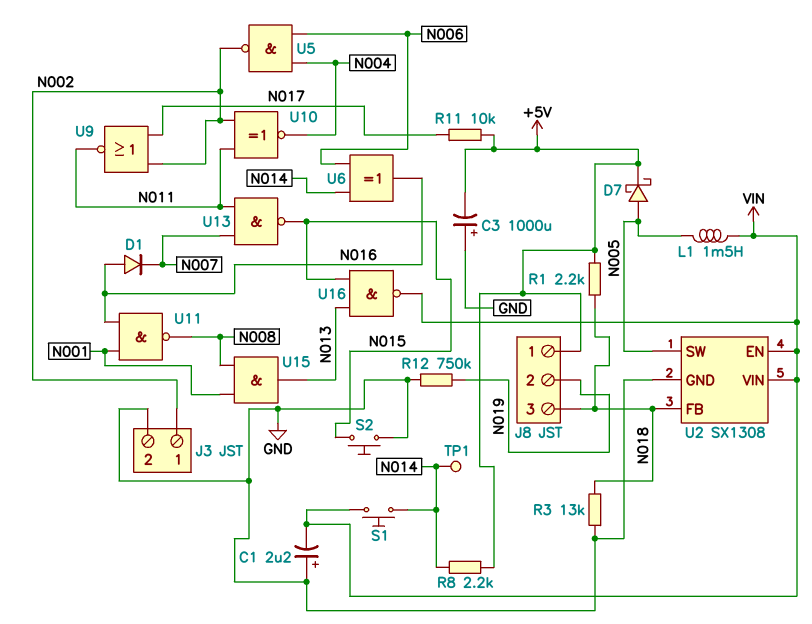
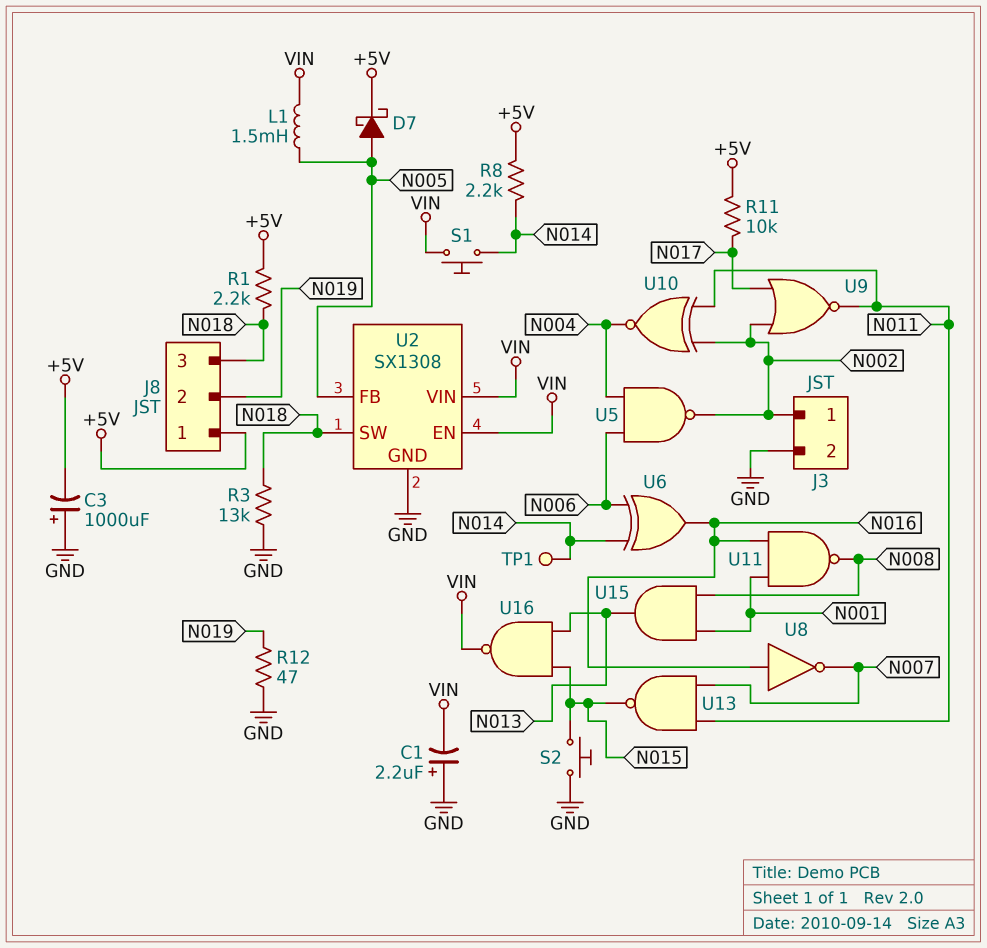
D1: diode (A N016, K N007) -> none
R12: 750k (GND, N019) -> 47 (GND, N019)
U2 pin FB: N018 -> N005
U2 pin SW: N005 -> N018
U8: none -> NOT (in N016, out N007)

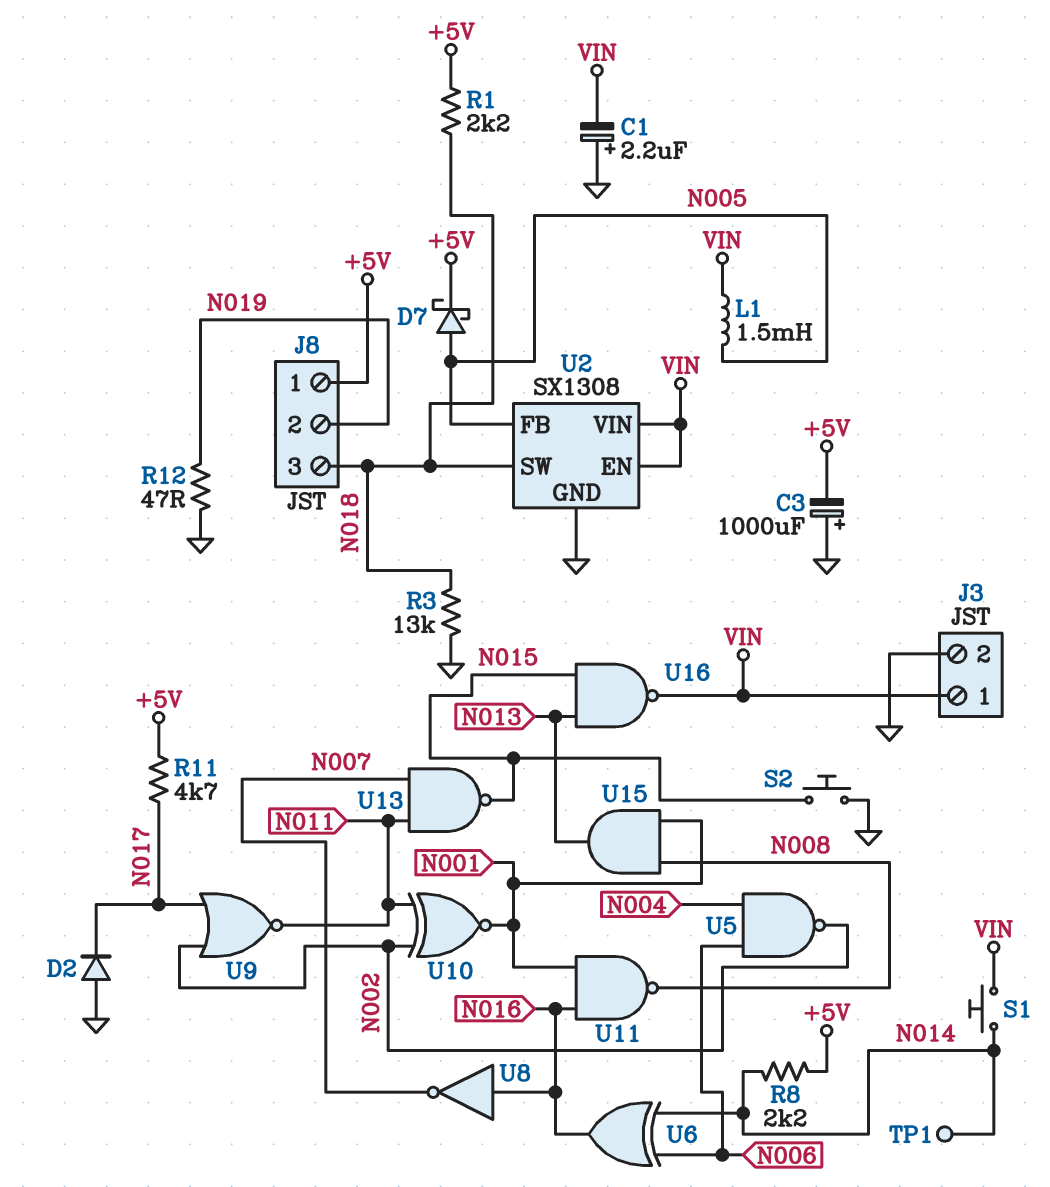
D2: none -> diode (A GND, K N017)
J3 pin 1: N002 -> VIN
R11: 10k (+5V, N017) -> 4.7k (+5V, N017)
U10: XNOR (in N002, in N011, out N004) -> XNOR (in N002, in N011, out N001)

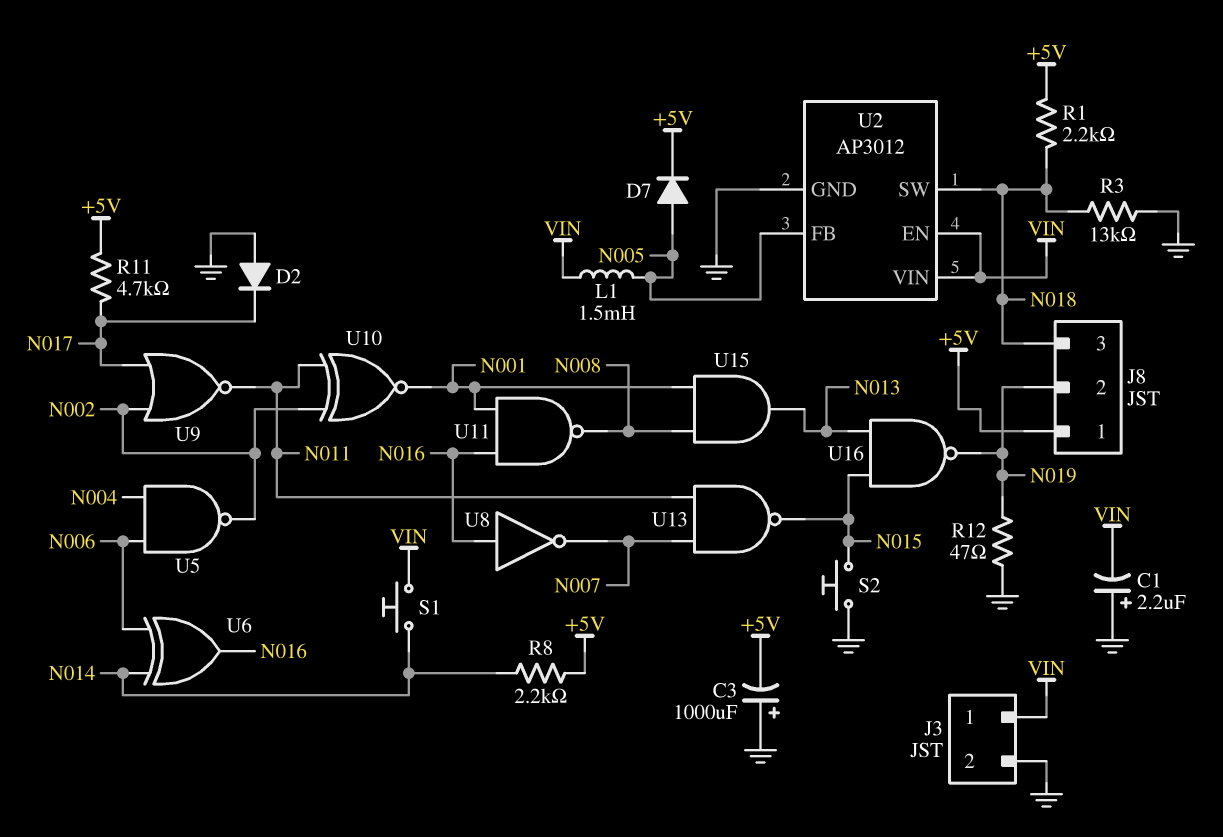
D7: schottky (A N005, K +5V) -> diode (A N005, K +5V)
TP1: test point (N014) -> none
U2: SX1308 -> AP3012
U16: NAND (in N013, in N015, out VIN) -> NAND (in N013, in N015, out N019)

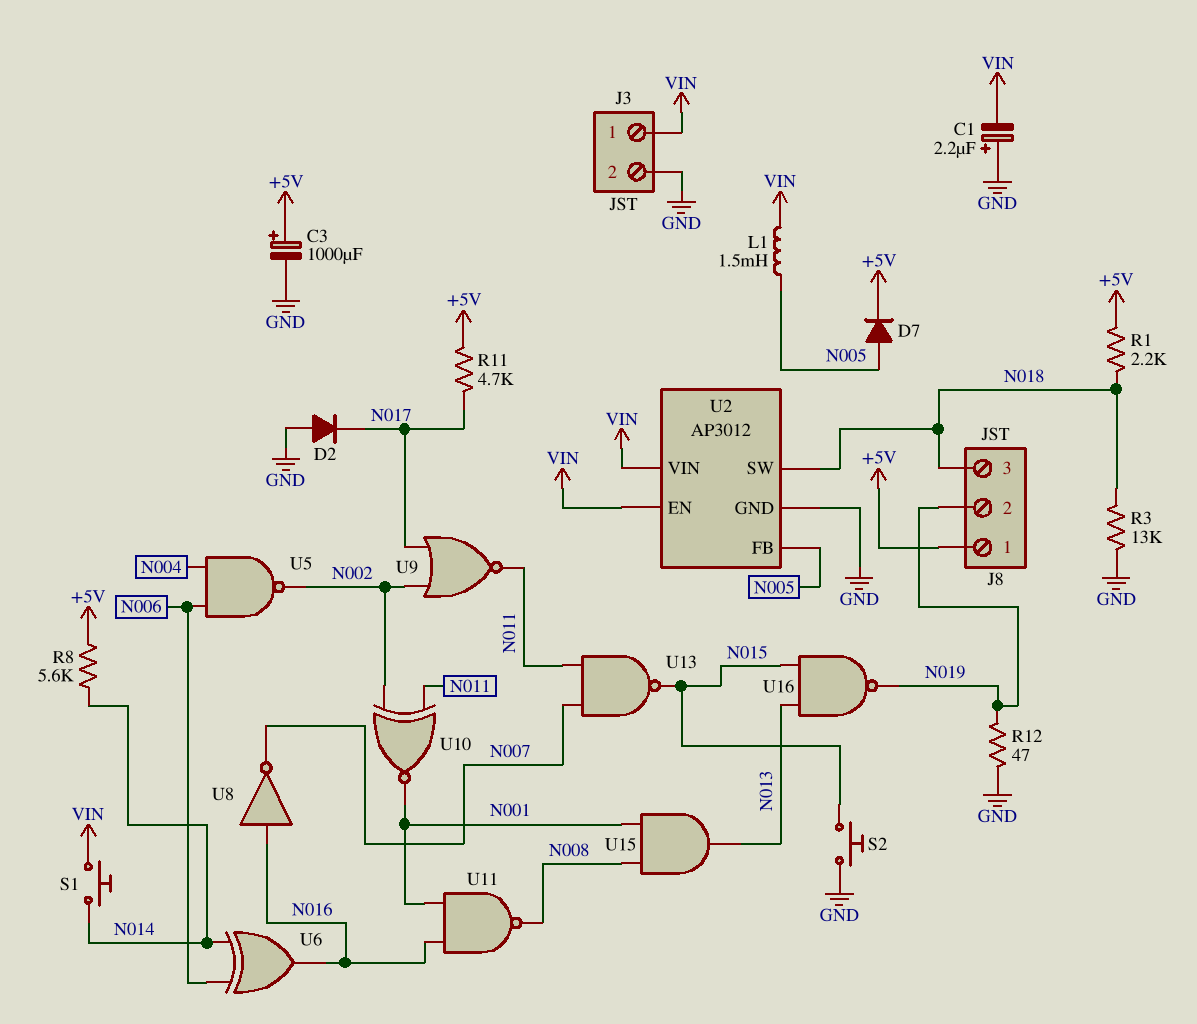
C3: 1000uF (plus GND, minus +5V) -> 1000uF (plus +5V, minus GND)
R8: 2.2k (+5V, N014) -> 5.6k (+5V, N014)

